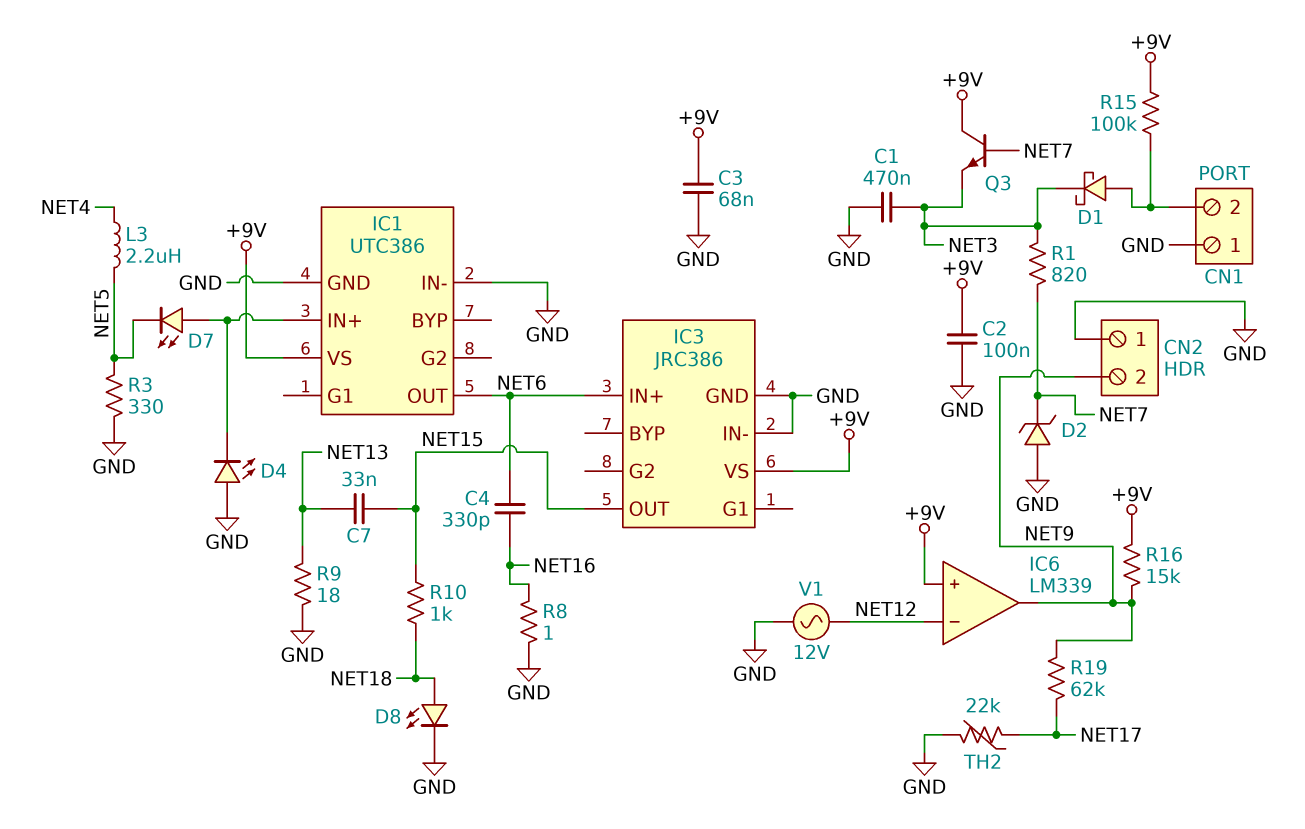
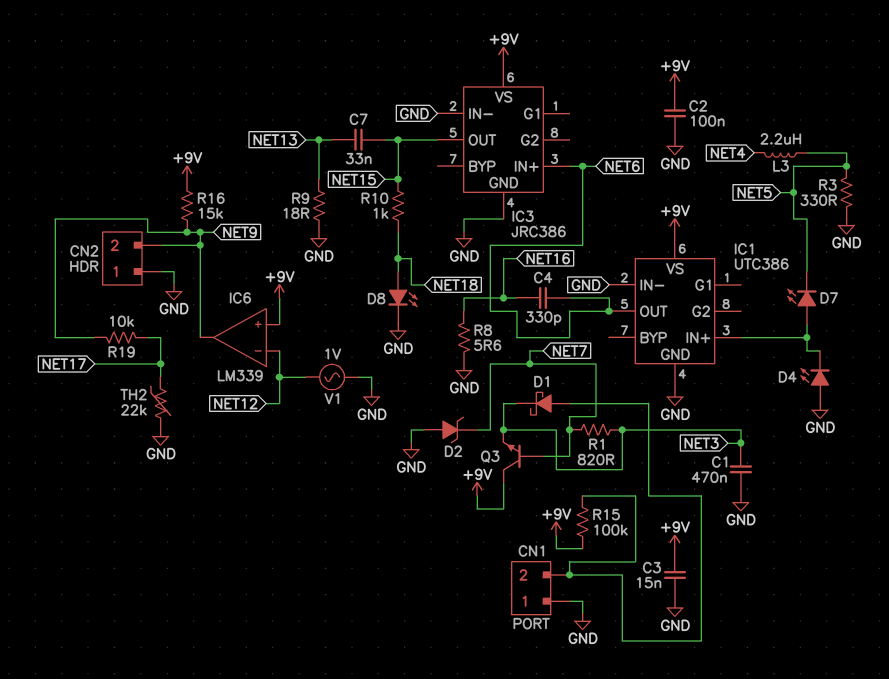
C3: 68nF (+9V, GND) -> 15nF (+9V, GND)
R8: 1 (GND, NET16) -> 5.6 (GND, NET16)
R19: 62k (NET9, NET17) -> 10k (NET9, NET17)
V1: AC 12V (GND, NET12) -> AC 1V (GND, NET12)

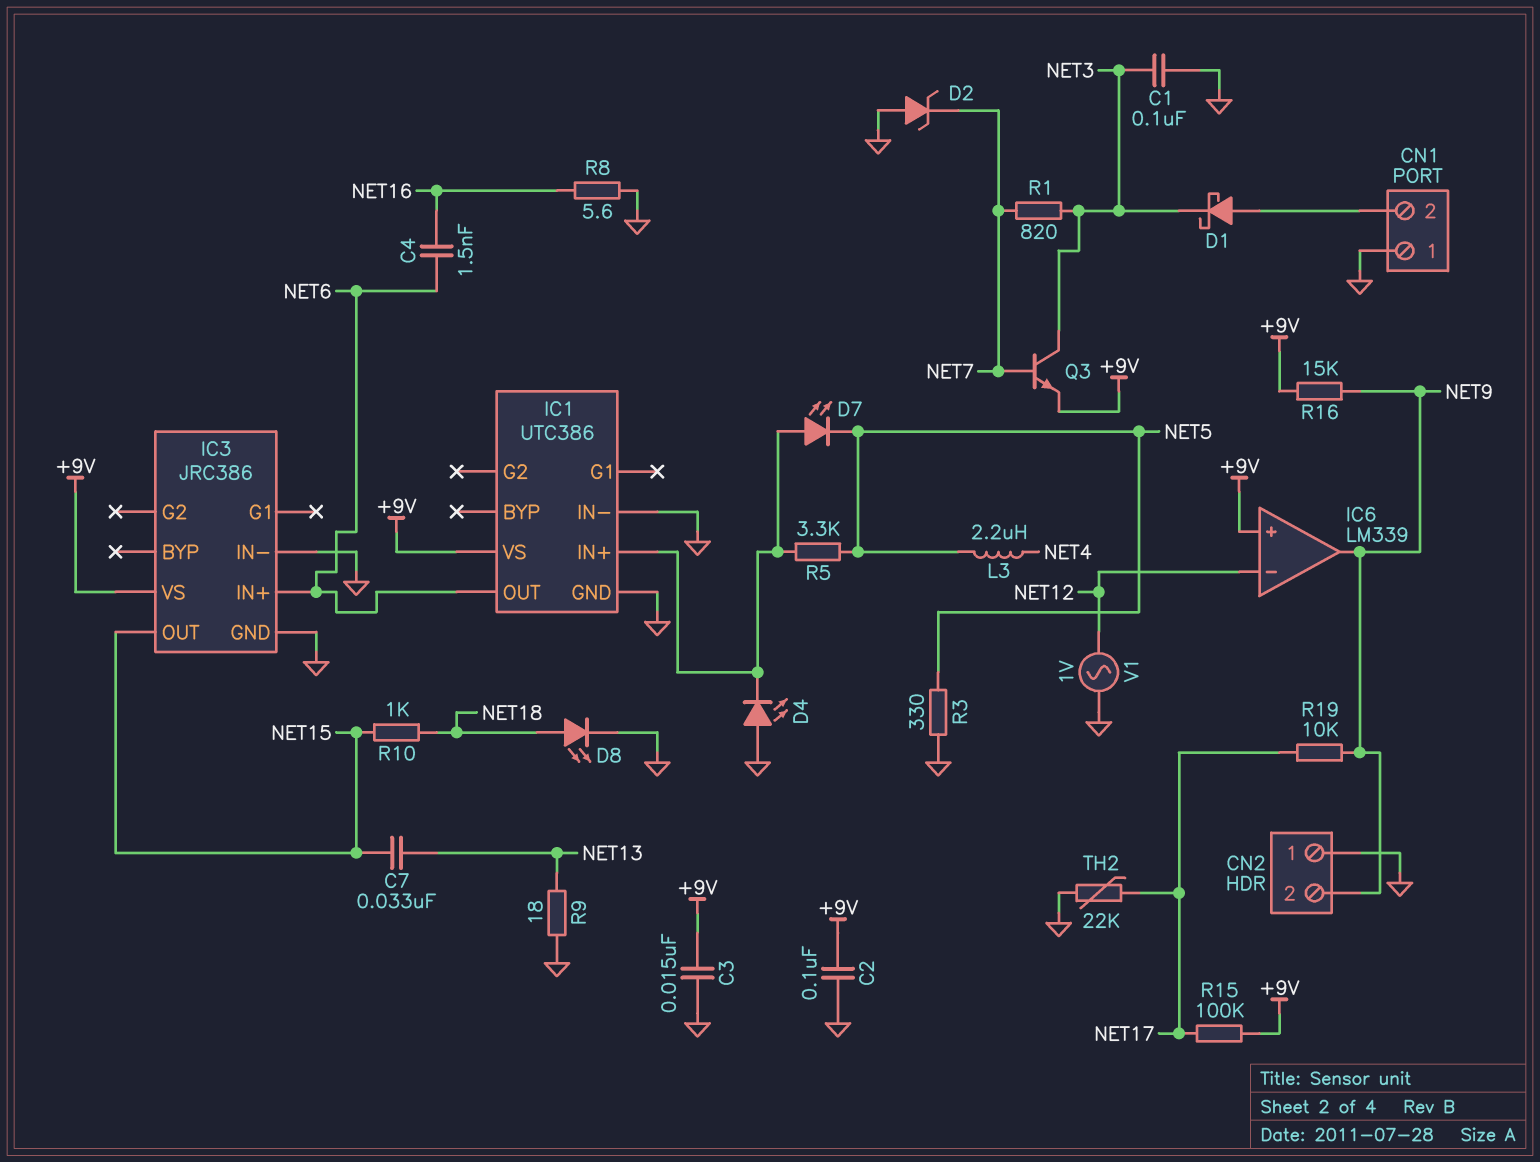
C1: 470nF (GND, NET3) -> 100nF (GND, NET3)
C4: 330pF (NET6, NET16) -> 1.5nF (NET6, NET16)
Q3: NPN (B NET7, C +9V, E NET3) -> NPN (B NET7, C NET3, E +9V)
R5: none -> 3.3k (IC1/IN+, NET5)
R15: 100k (+9V, CN1/2) -> 100k (+9V, NET17)

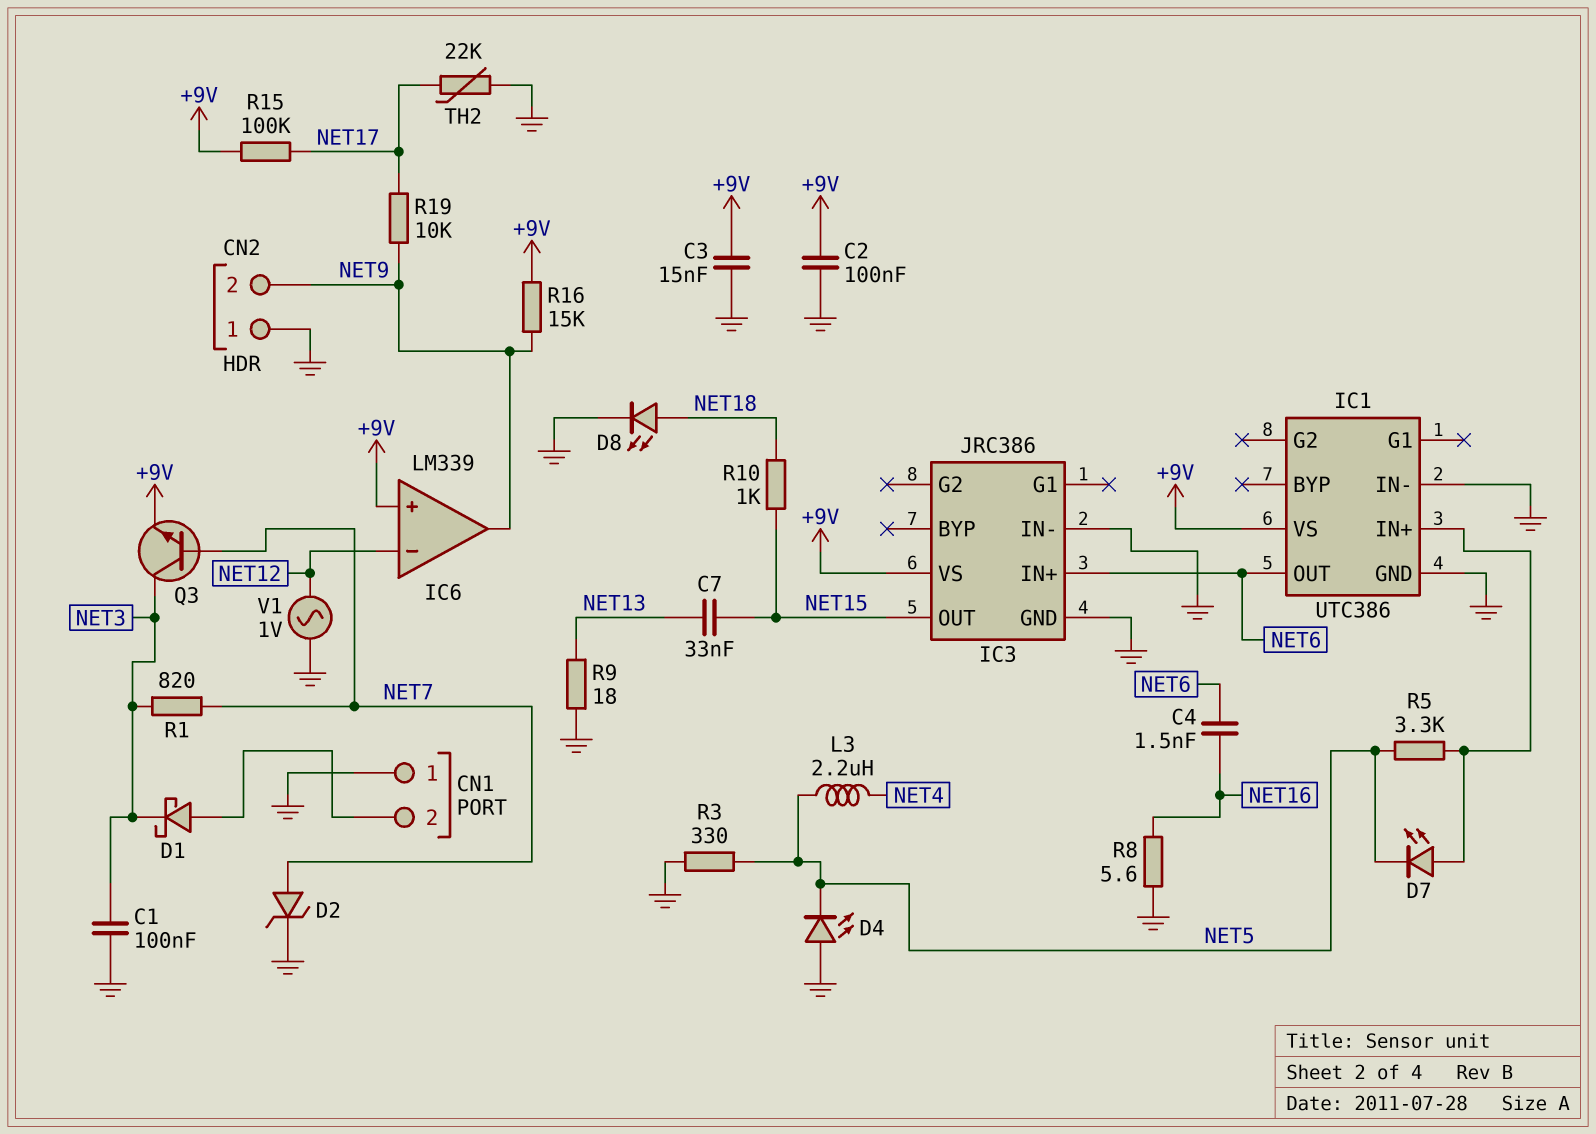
D2: zener (A GND, K NET7) -> zener (A NET7, K GND)
D4: LED (A GND, K IC1/IN+) -> LED (A GND, K NET5)

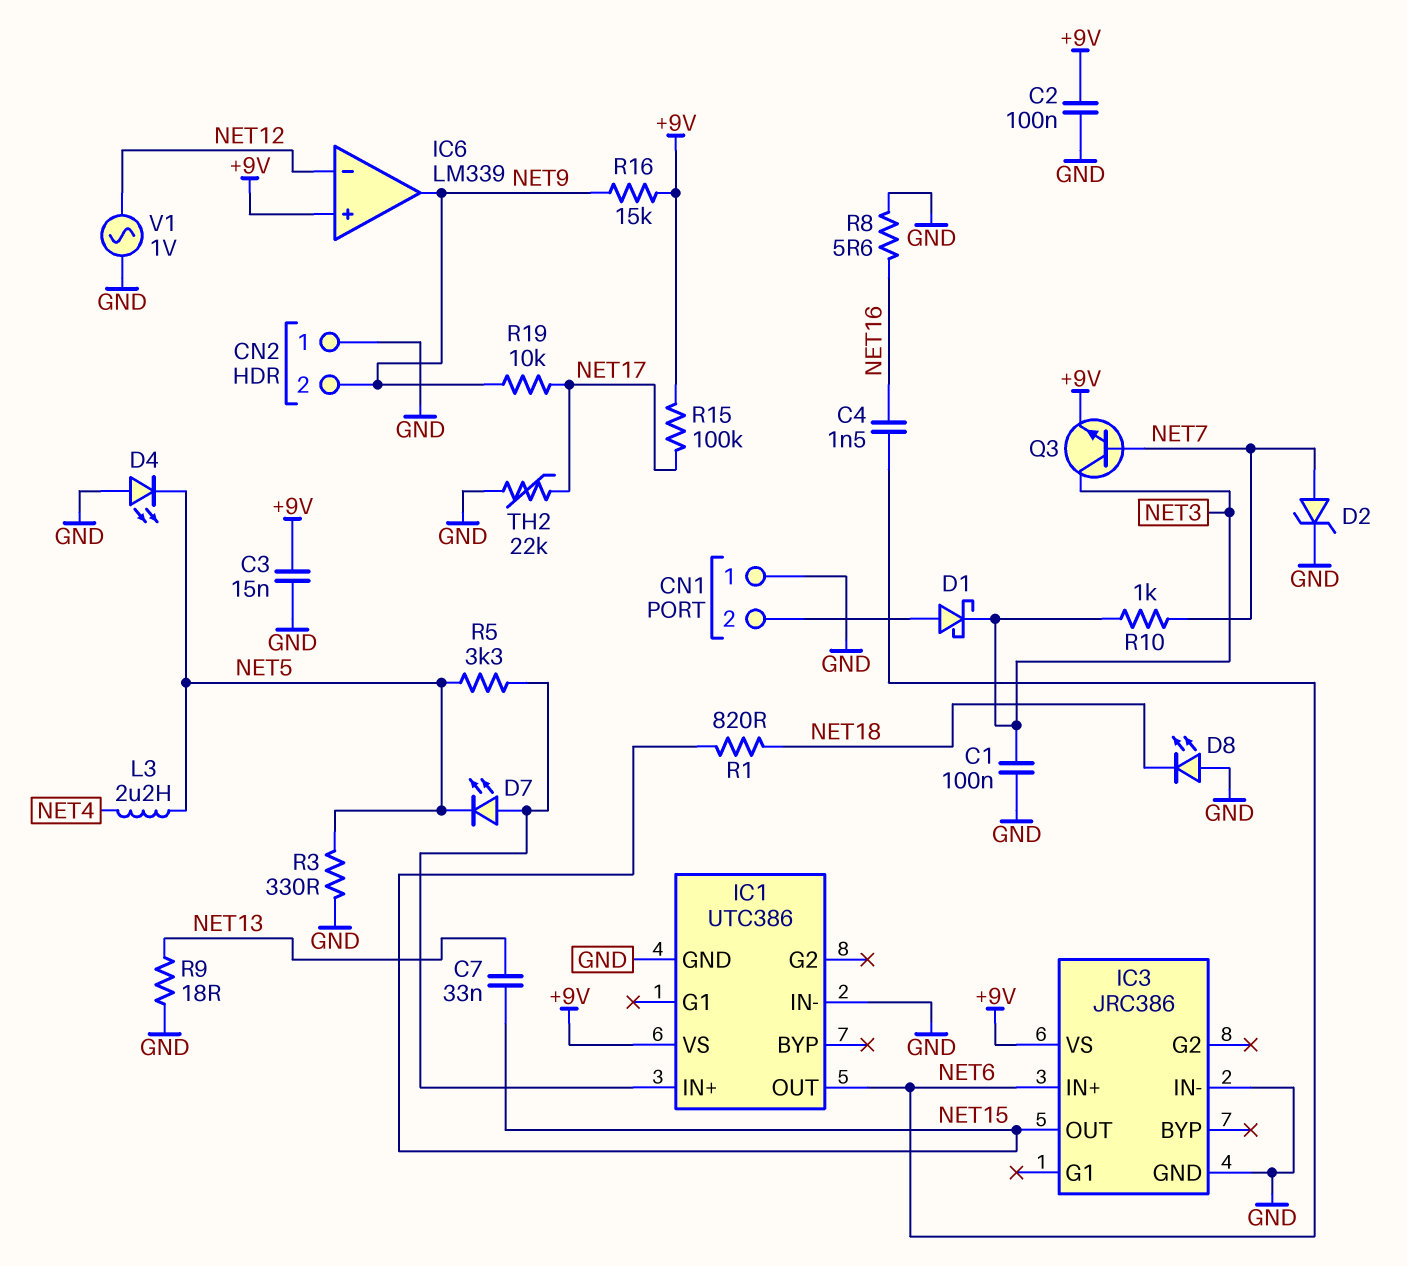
D8: LED (A NET18, K GND) -> LED (A GND, K NET18)
R1: 820 (NET3, NET7) -> 820 (NET15, NET18)
R10: 1k (NET15, NET18) -> 1k (NET3, NET7)

